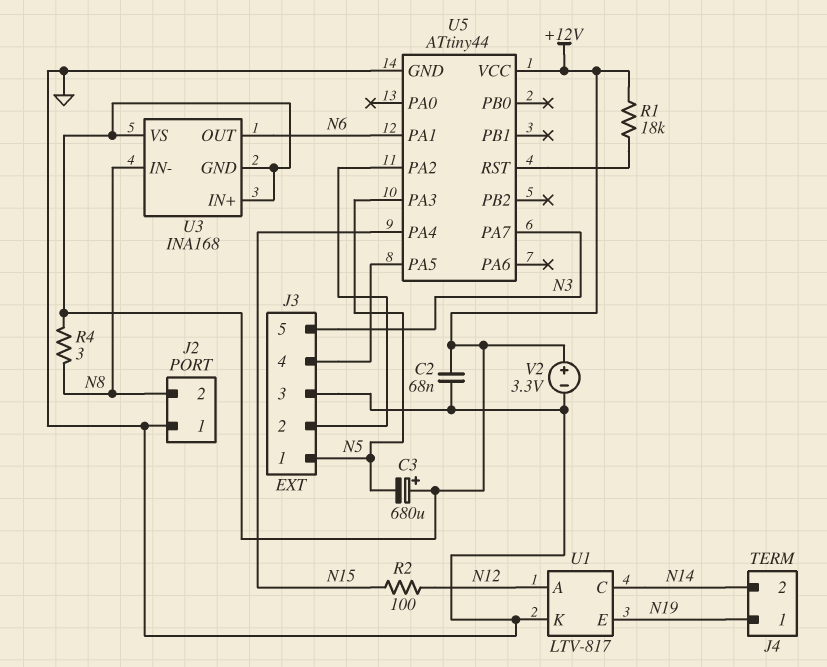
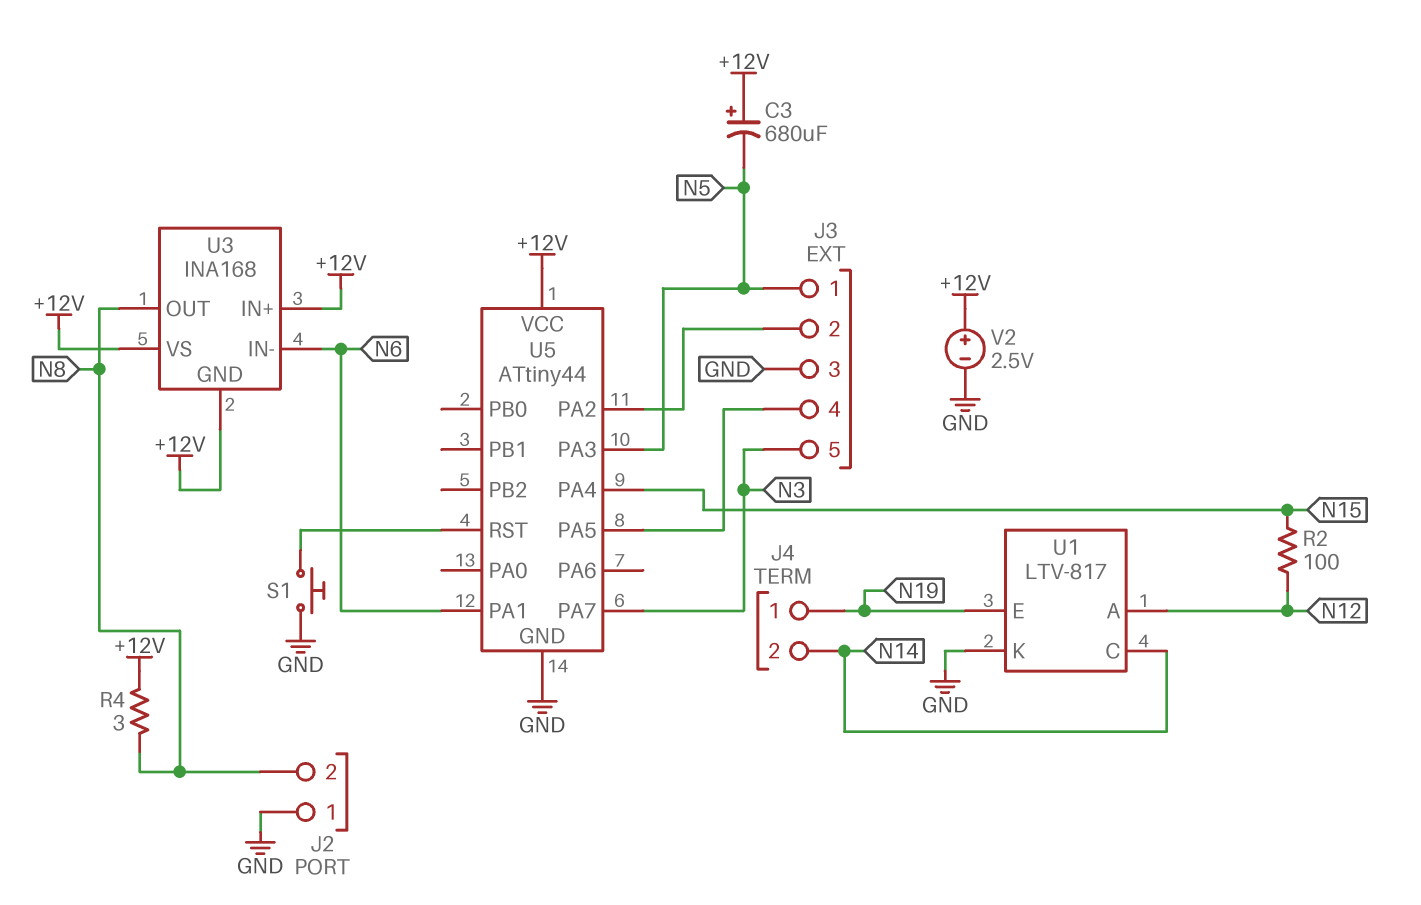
C2: 68nF (+12V, GND) -> none
R1: 18k (+12V, U5/RST) -> none
S1: none -> button (GND, U5/RST)
U3 pin IN-: N8 -> N6
U3 pin OUT: N6 -> N8
V2: 3.3V (plus +12V, minus GND) -> 2.5V (plus +12V, minus GND)

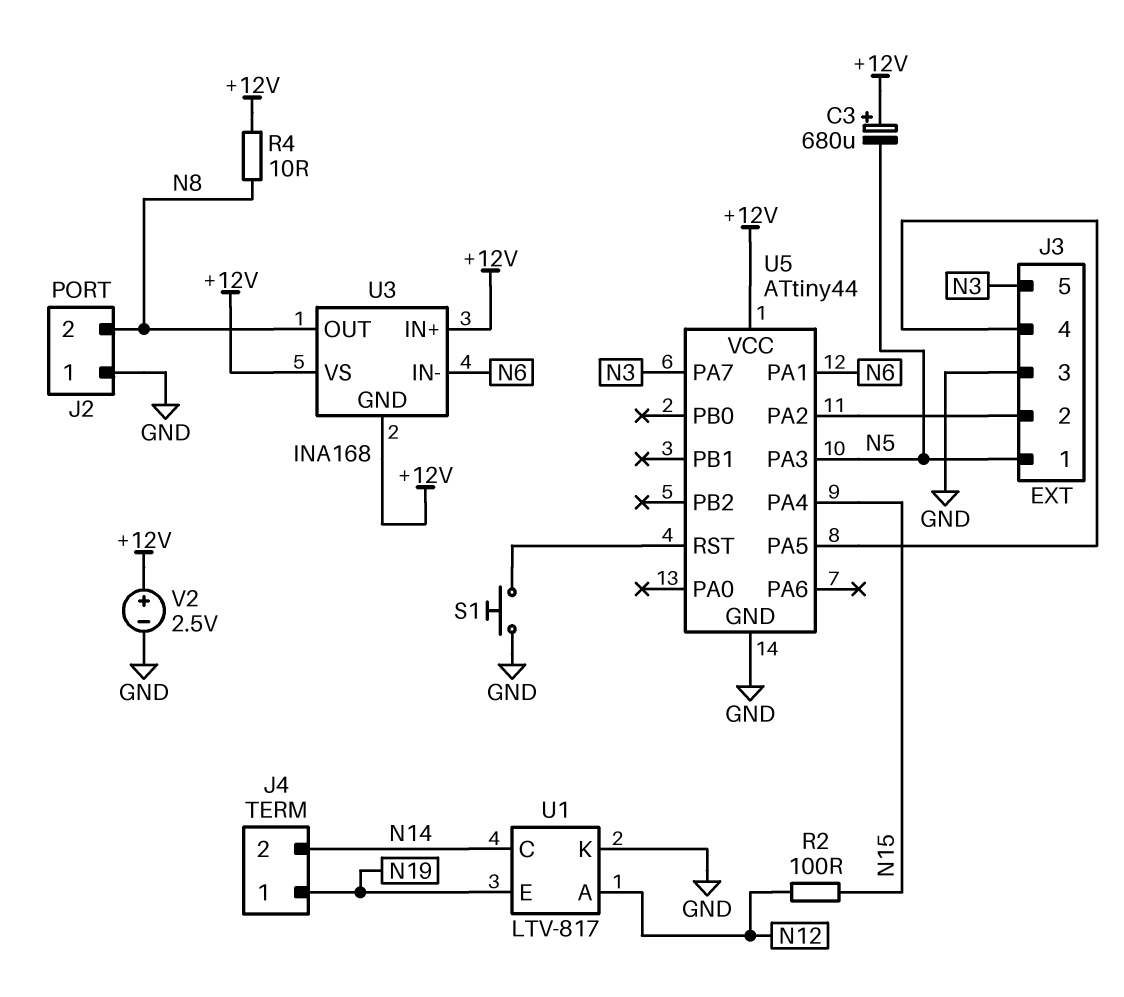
R4: 3 (+12V, N8) -> 10 (+12V, N8)

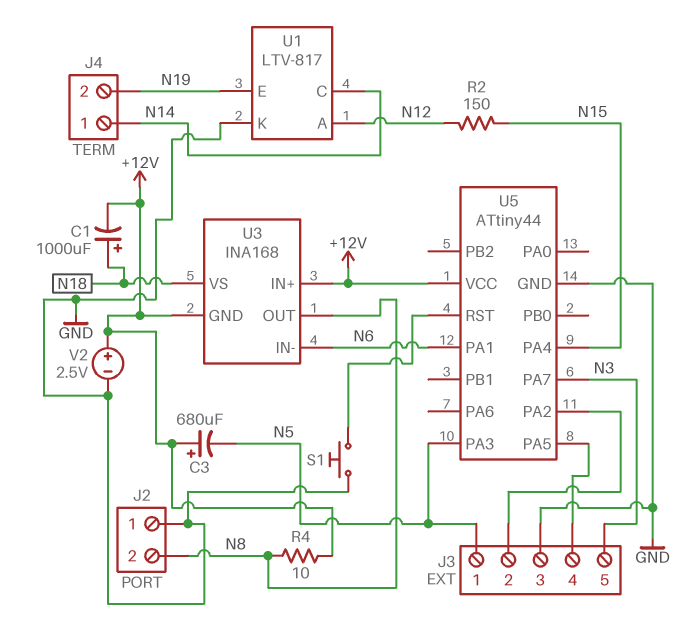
C1: none -> 1000uF (plus N18, minus +12V)
J4 pin 1: N19 -> N14
J4 pin 2: N14 -> N19
R2: 100 (N12, N15) -> 150 (N12, N15)
U3 pin VS: +12V -> N18

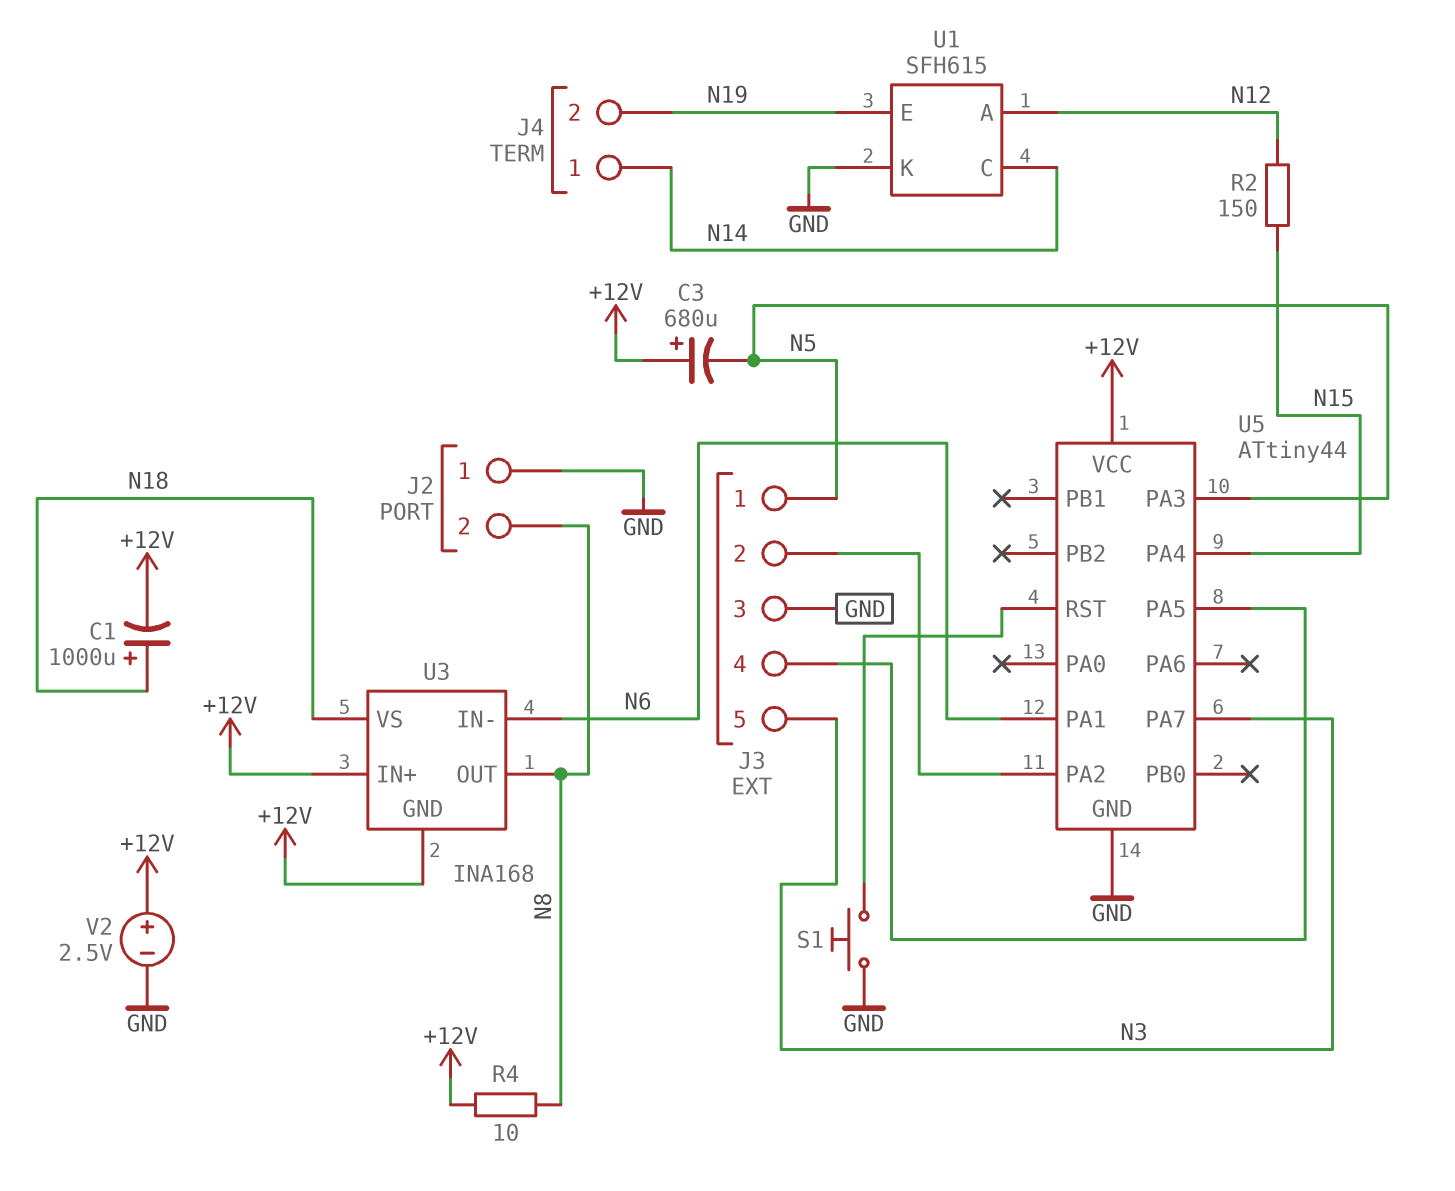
U1: LTV-817 -> SFH615

